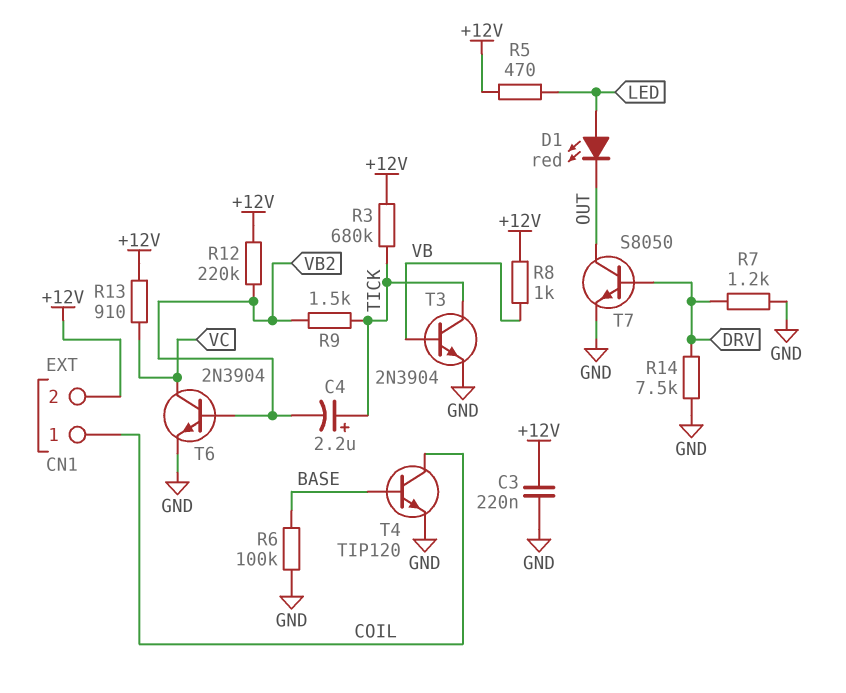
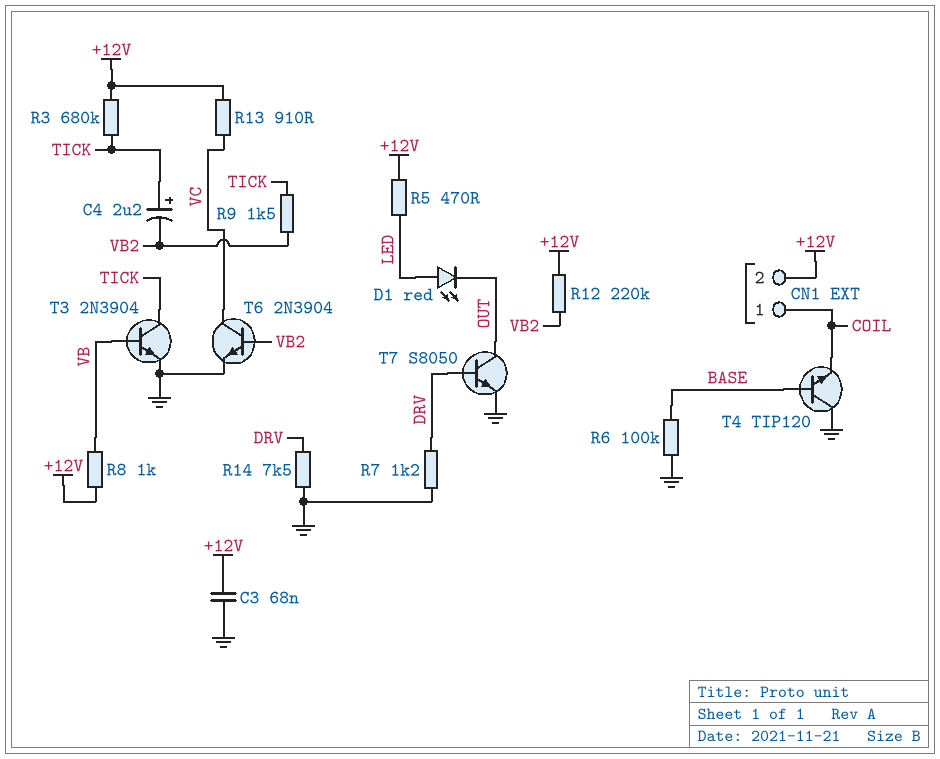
C3: 220nF (+12V, GND) -> 68nF (+12V, GND)
T4: NPN TIP120 (B BASE, C COIL, E GND) -> NPN TIP120 (B BASE, C GND, E COIL)

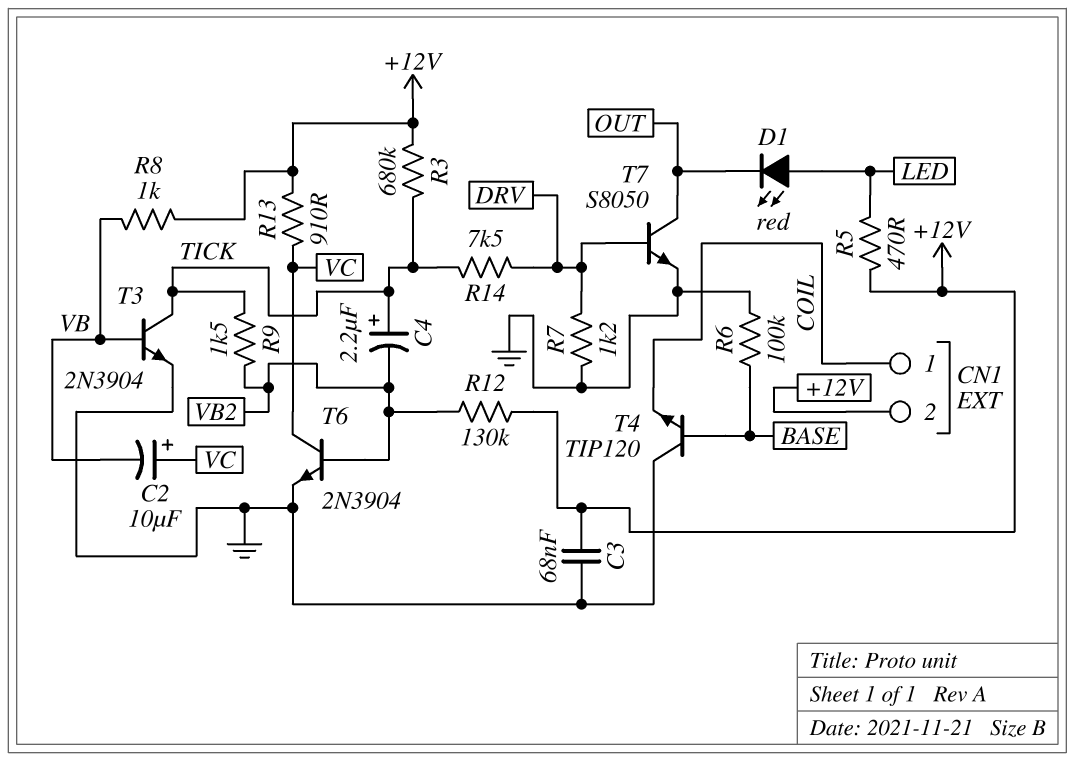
C2: none -> 10uF (plus VC, minus VB)
R12: 220k (+12V, VB2) -> 130k (+12V, VB2)
R14: 7.5k (DRV, GND) -> 7.5k (DRV, TICK)

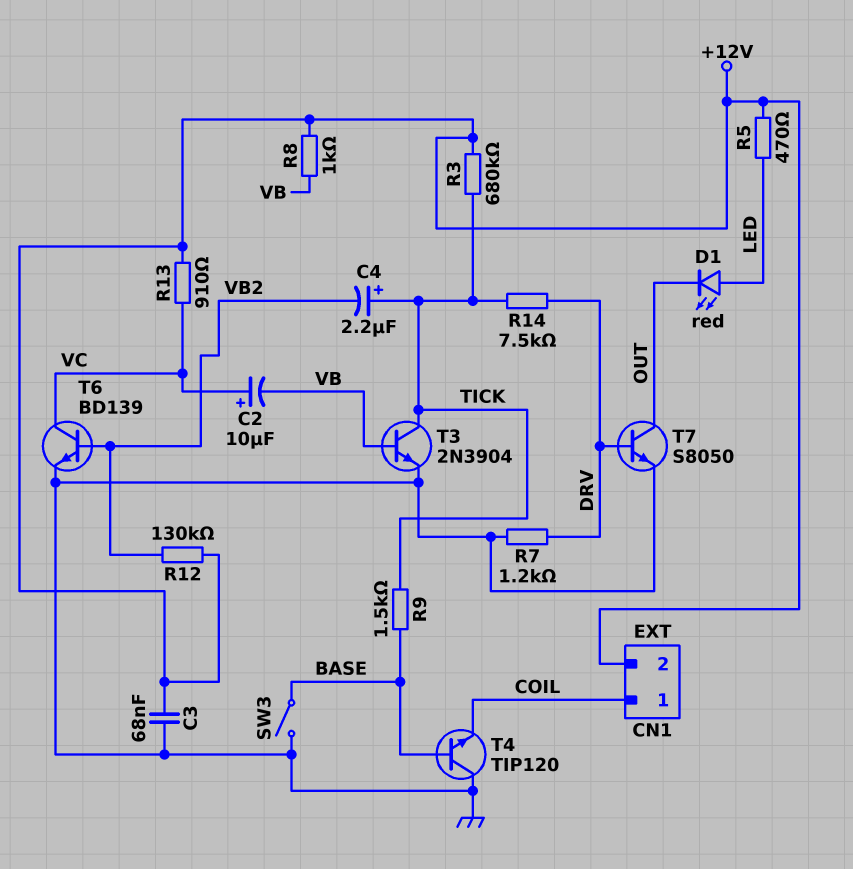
R6: 100k (BASE, GND) -> none
R9: 1.5k (TICK, VB2) -> 1.5k (BASE, TICK)
SW3: none -> switch (BASE, GND)
T6: NPN 2N3904 (B VB2, C VC, E GND) -> NPN BD139 (B VB2, C VC, E GND)

